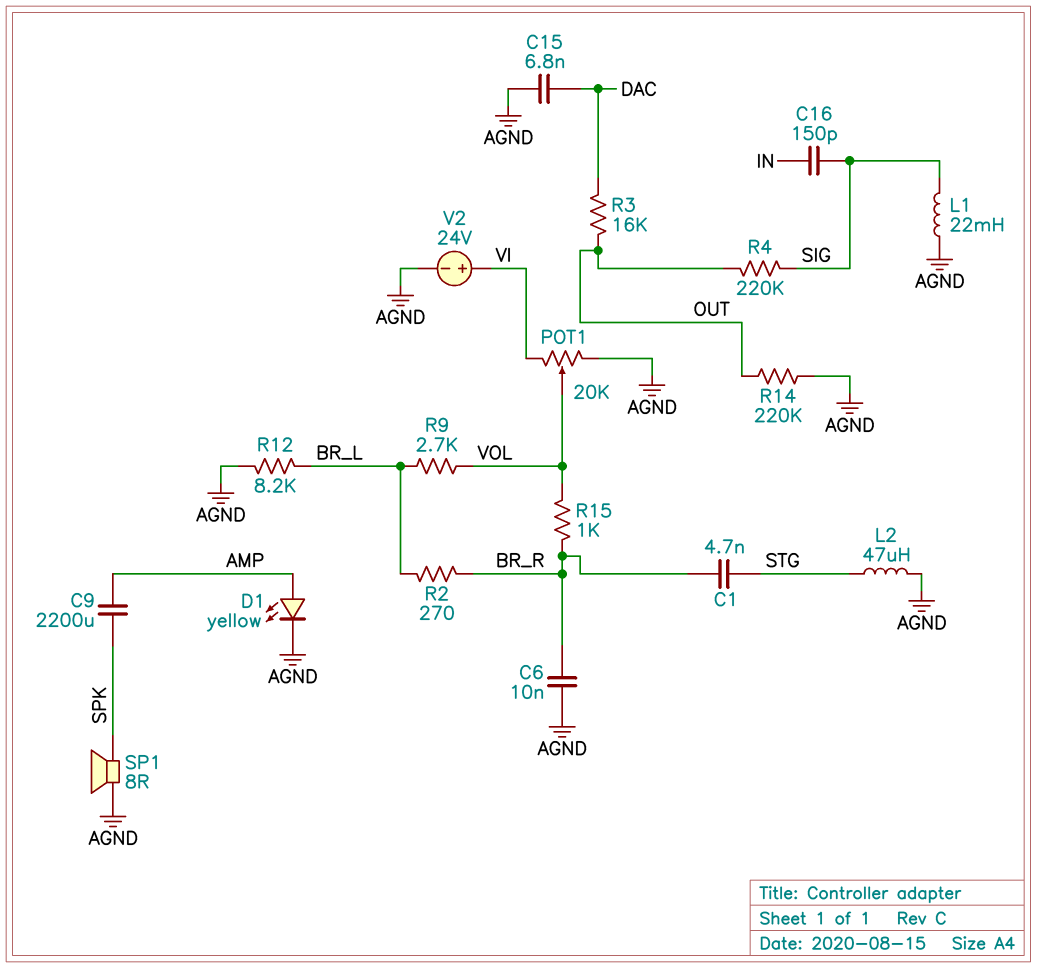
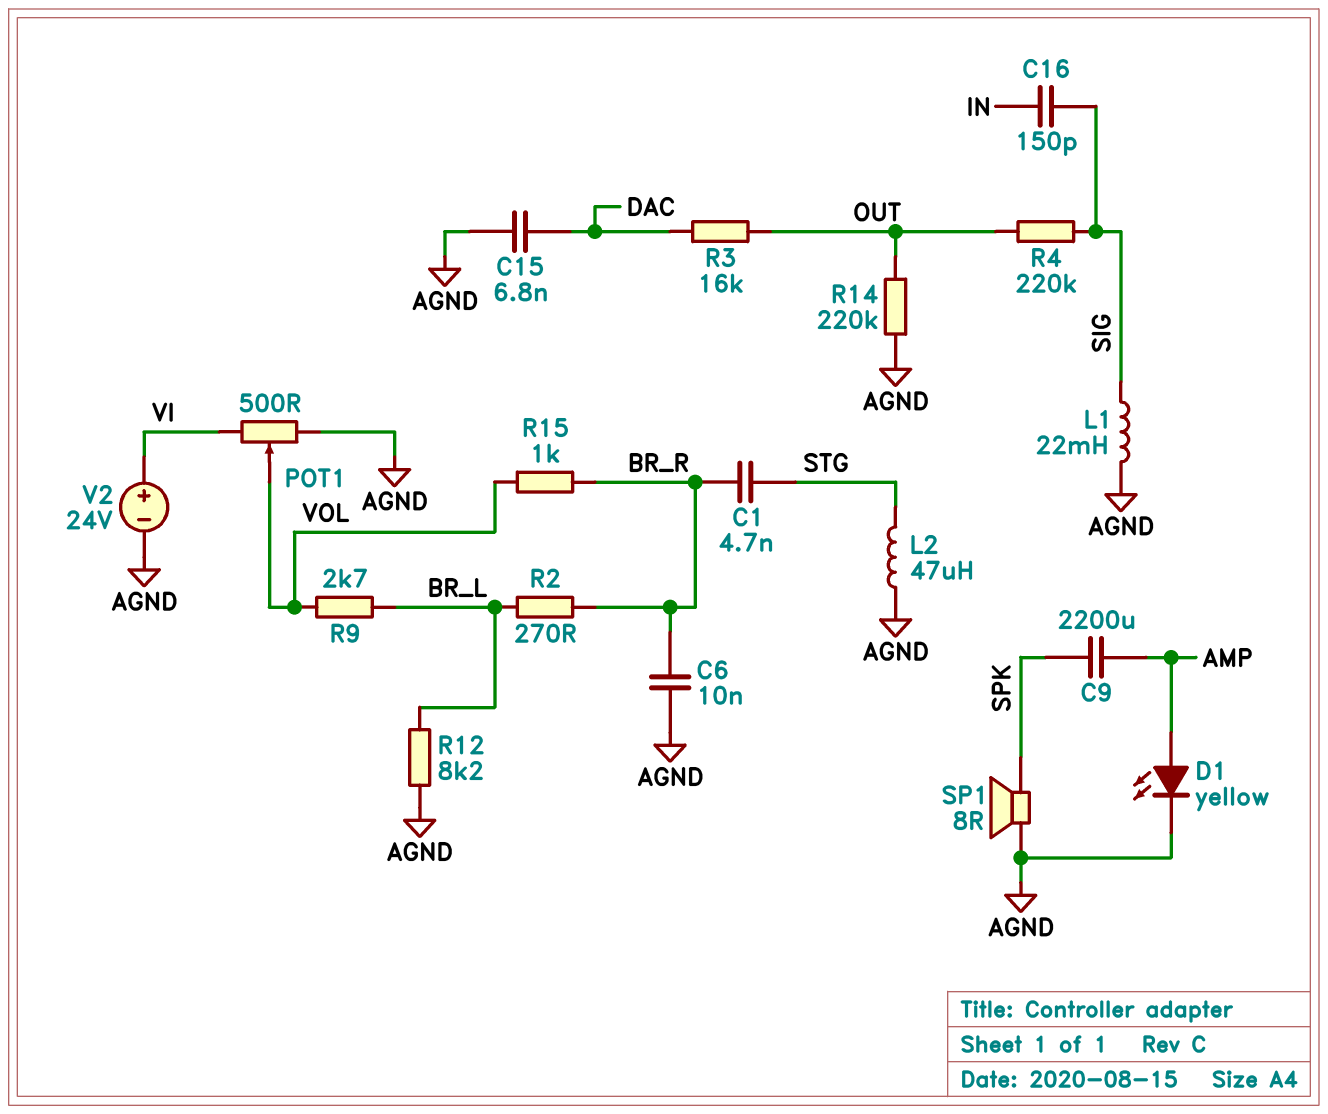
POT1: 20k (AGND, VI, wiper VOL) -> 500 (AGND, VI, wiper VOL)

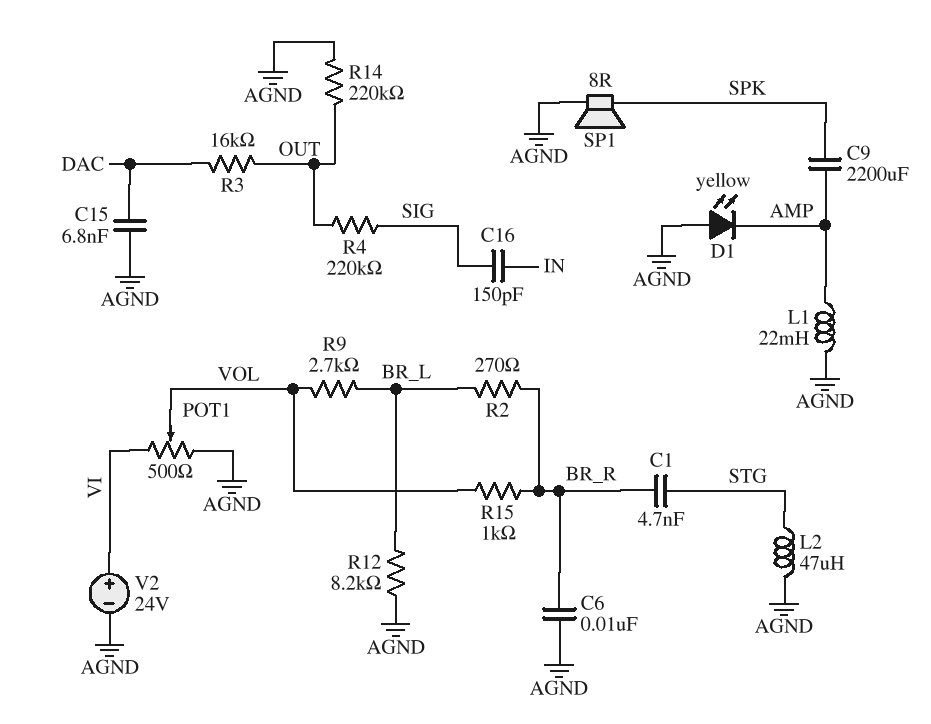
D1: LED yellow (A AMP, K AGND) -> LED yellow (A AGND, K AMP)
L1: 22mH (AGND, SIG) -> 22mH (AGND, AMP)

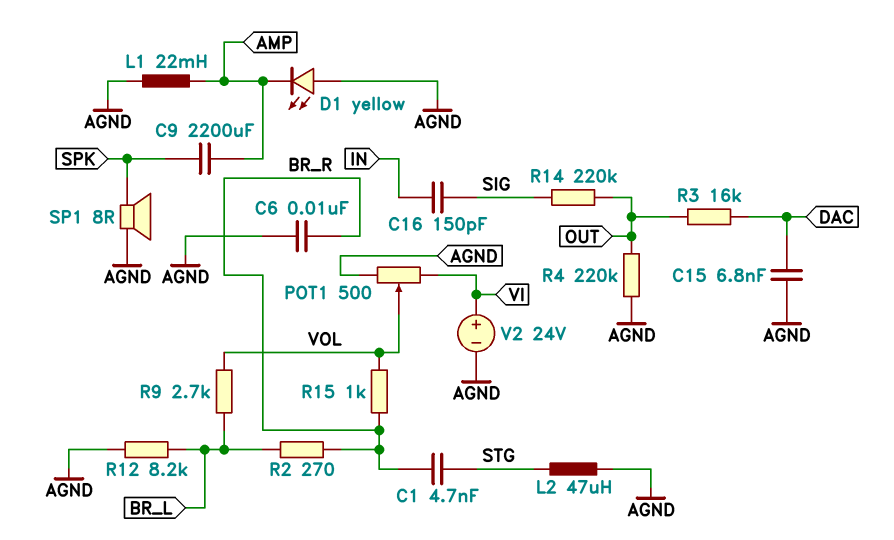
R4: 220k (OUT, SIG) -> 220k (AGND, OUT)
R14: 220k (AGND, OUT) -> 220k (OUT, SIG)

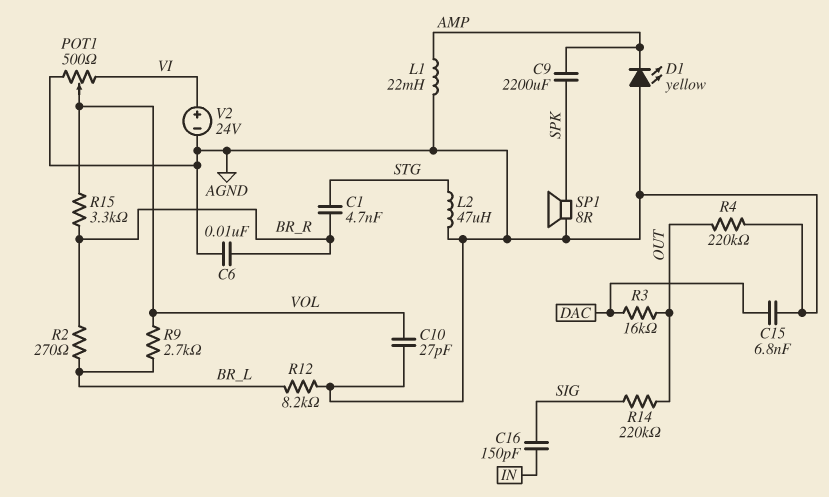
C10: none -> 27pF (AGND, VOL)
R15: 1k (BR_R, VOL) -> 3.3k (BR_R, VOL)

